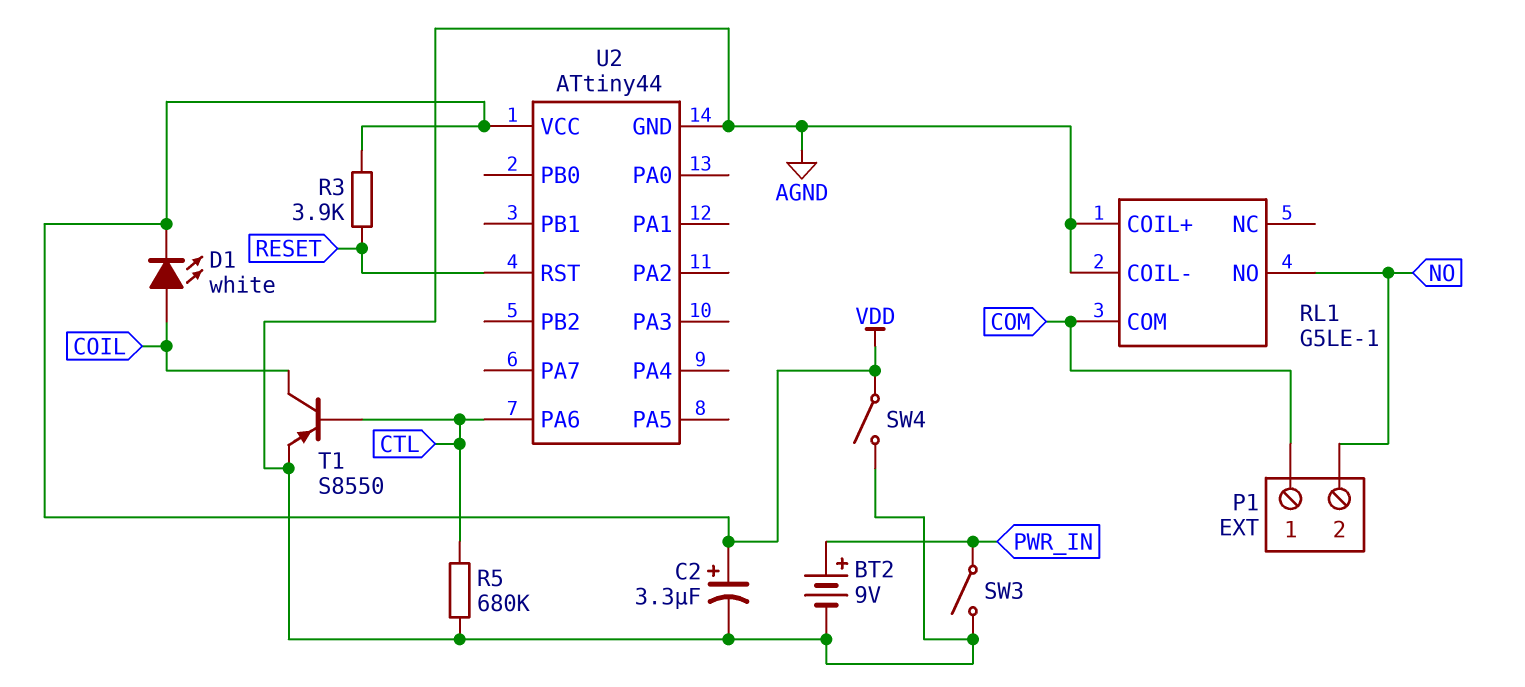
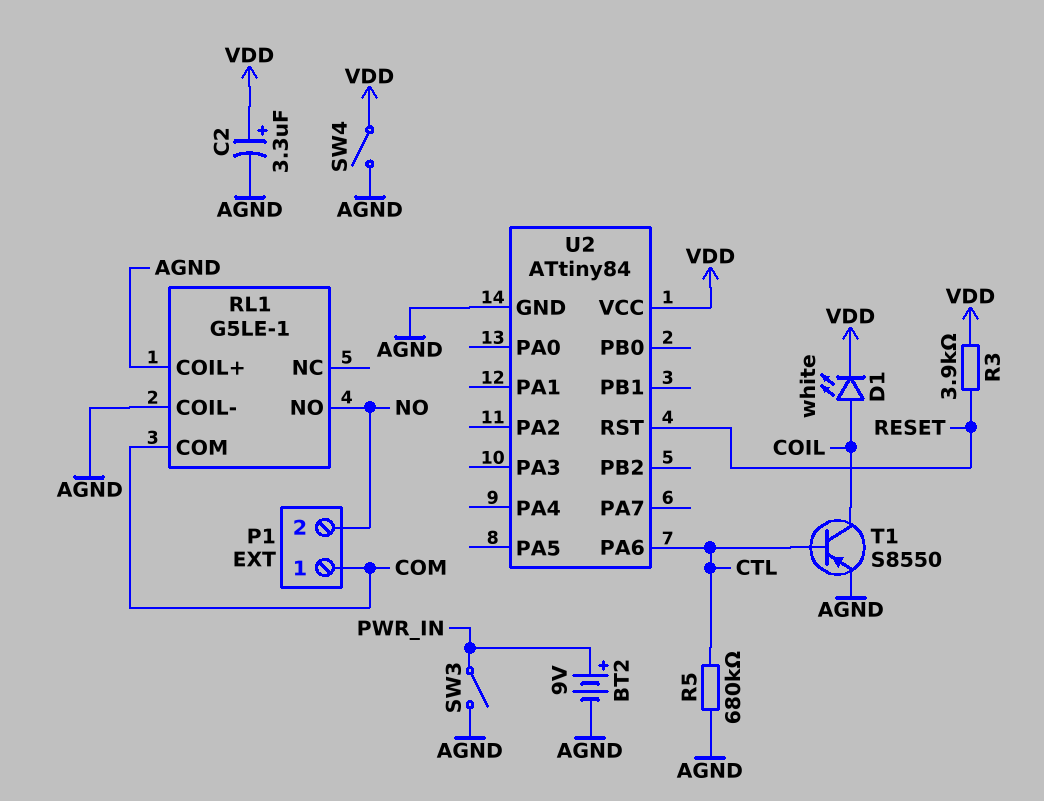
U2: ATtiny44 -> ATtiny84

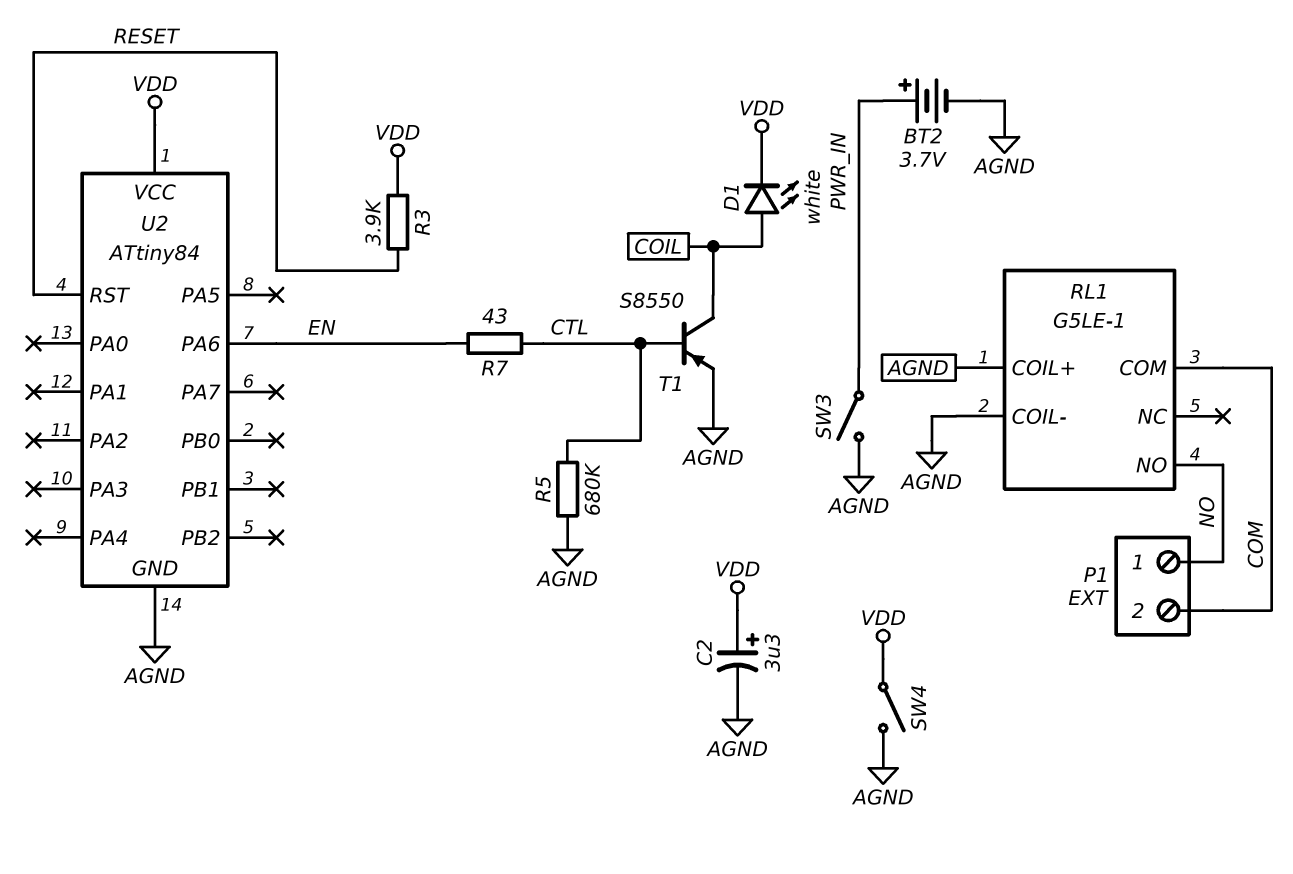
BT2: 9V (plus PWR_IN, minus AGND) -> 3.7V (plus PWR_IN, minus AGND)
P1 pin 1: COM -> NO
P1 pin 2: NO -> COM
R7: none -> 43 (CTL, EN)
U2 pin PA6: CTL -> EN

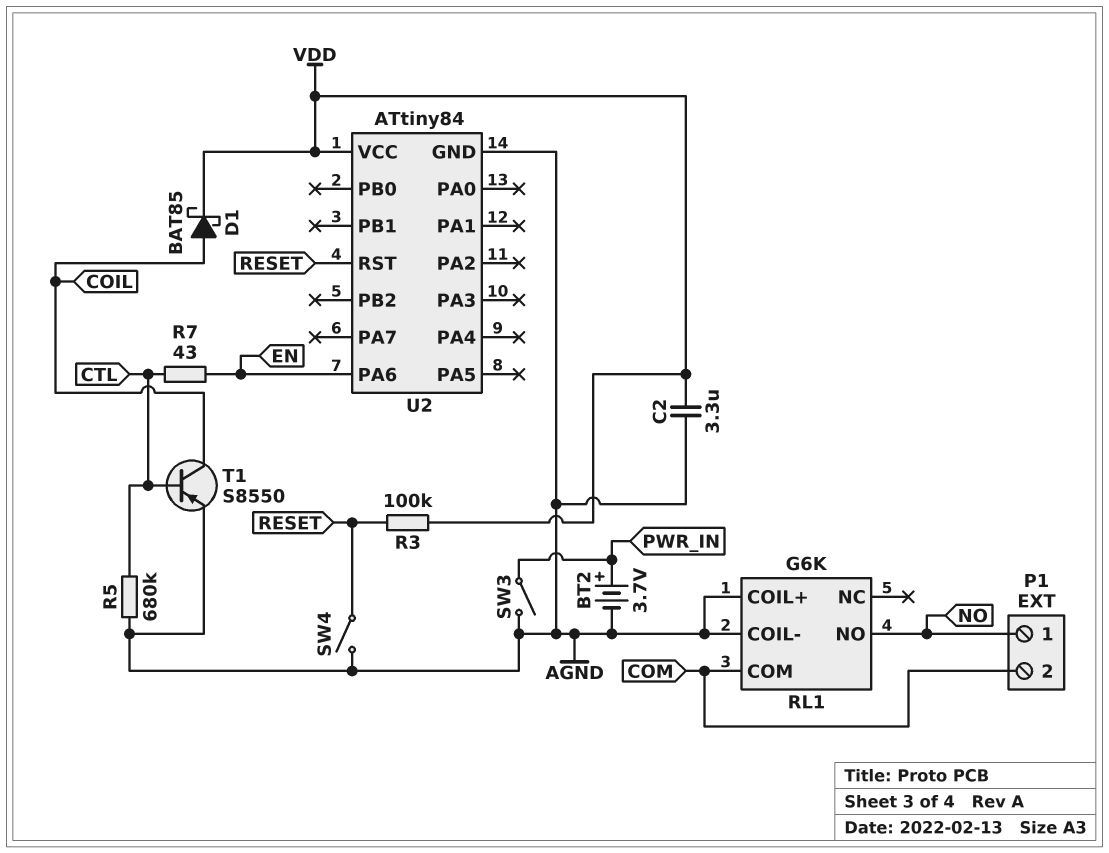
C2: 3.3uF (plus VDD, minus AGND) -> 3.3uF (AGND, VDD)
D1: LED white (A COIL, K VDD) -> schottky BAT85 (A COIL, K VDD)
R3: 3.9k (RESET, VDD) -> 100k (RESET, VDD)
RL1: G5LE-1 -> G6K
SW4: switch (AGND, VDD) -> switch (AGND, RESET)

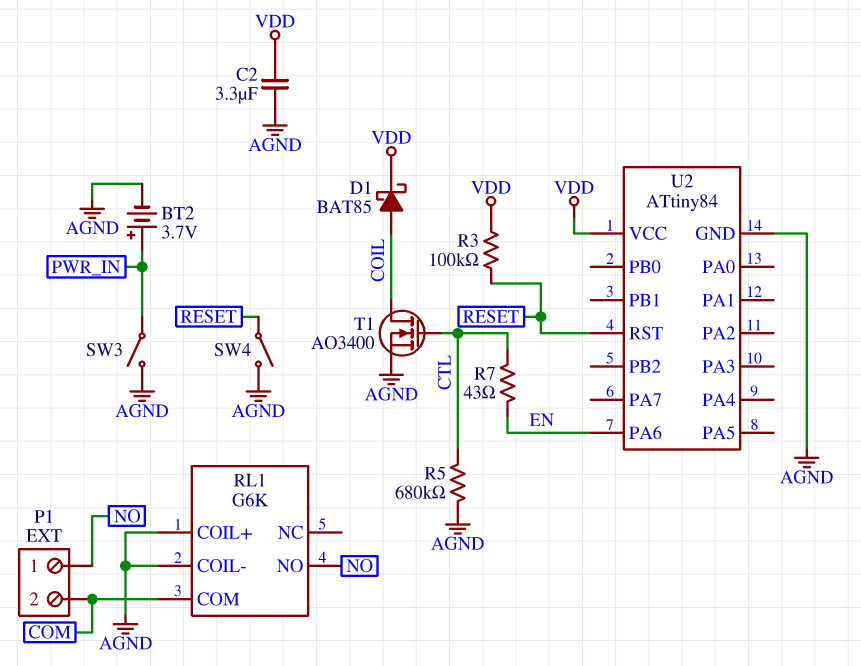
T1: PNP S8550 (B CTL, C COIL, E AGND) -> NMOS AO3400 (G CTL, D COIL, S AGND)

